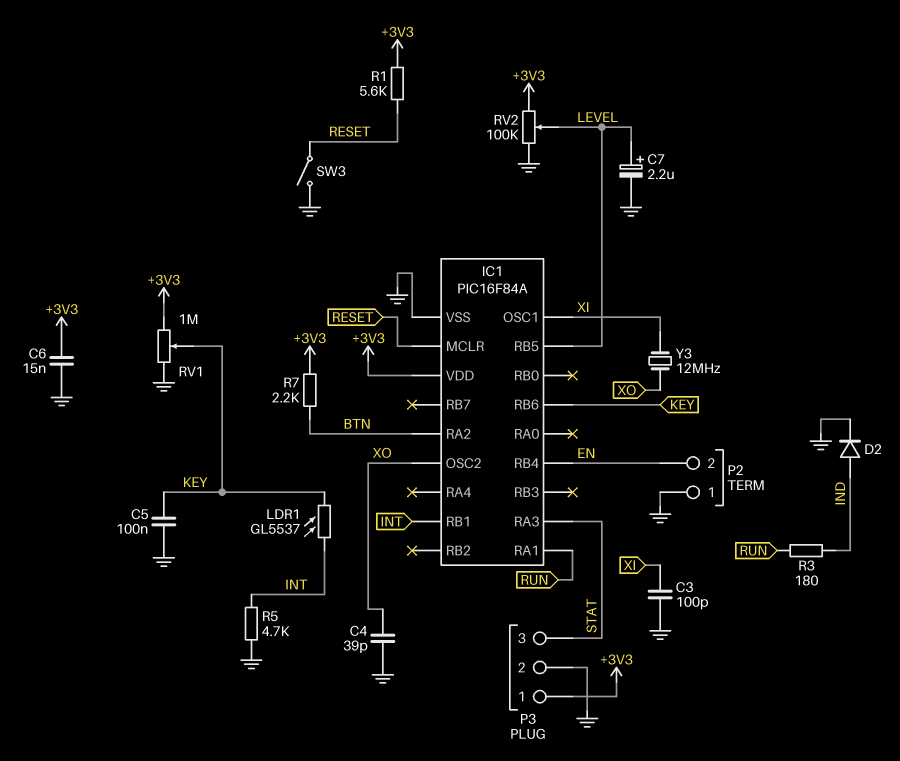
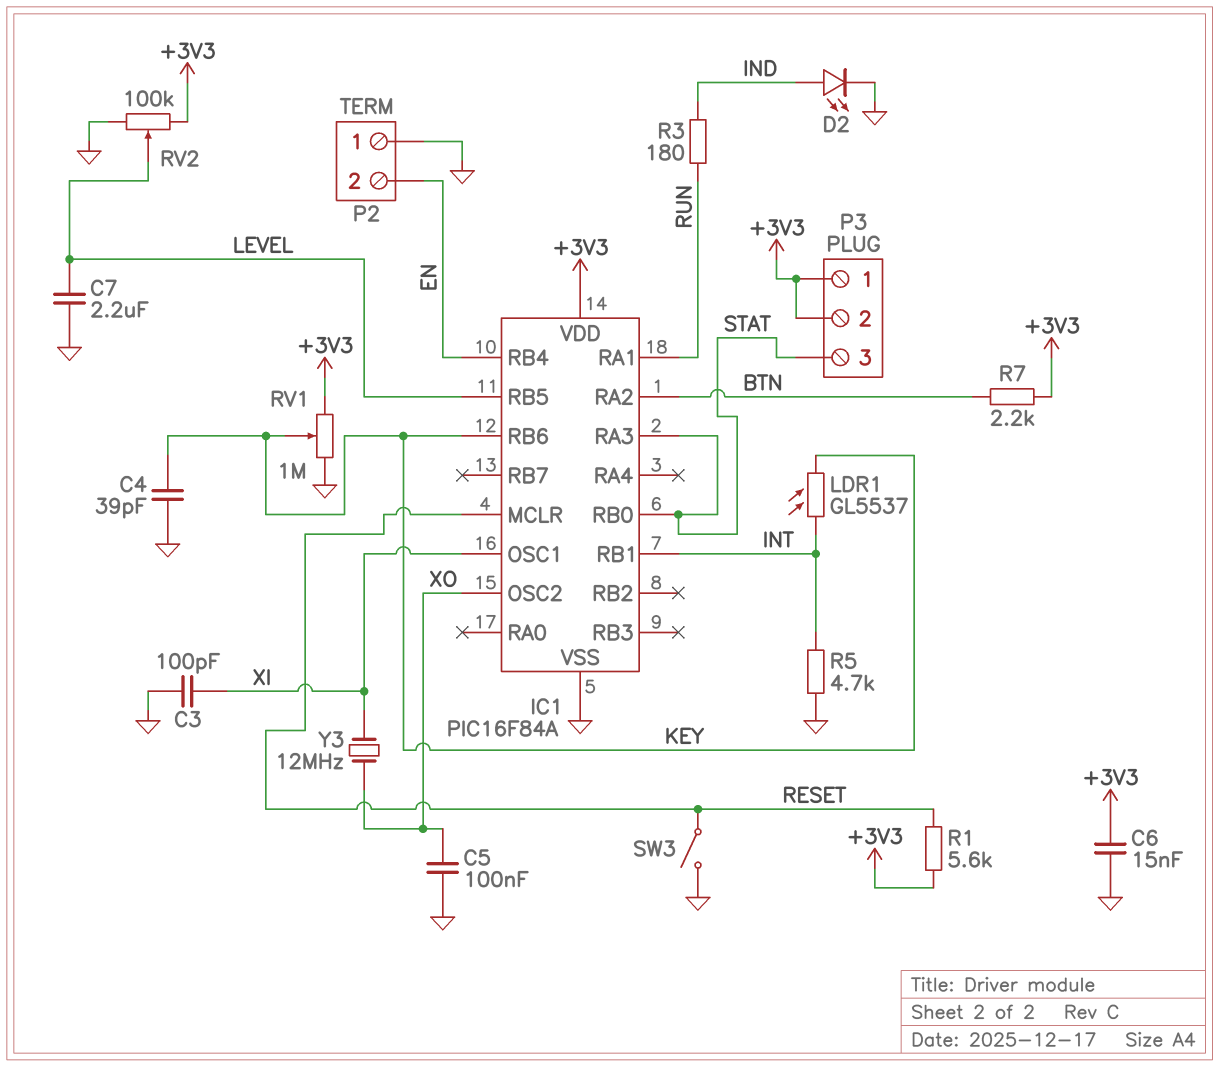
C4: 39pF (GND, XO) -> 39pF (GND, KEY)
C5: 100nF (GND, KEY) -> 100nF (GND, XO)
C7: 2.2uF (plus LEVEL, minus GND) -> 2.2uF (GND, LEVEL)
D2: diode (A IND, K GND) -> LED (A IND, K GND)
IC1 pin RB0: none -> STAT
P3 pin 2: GND -> +3V3

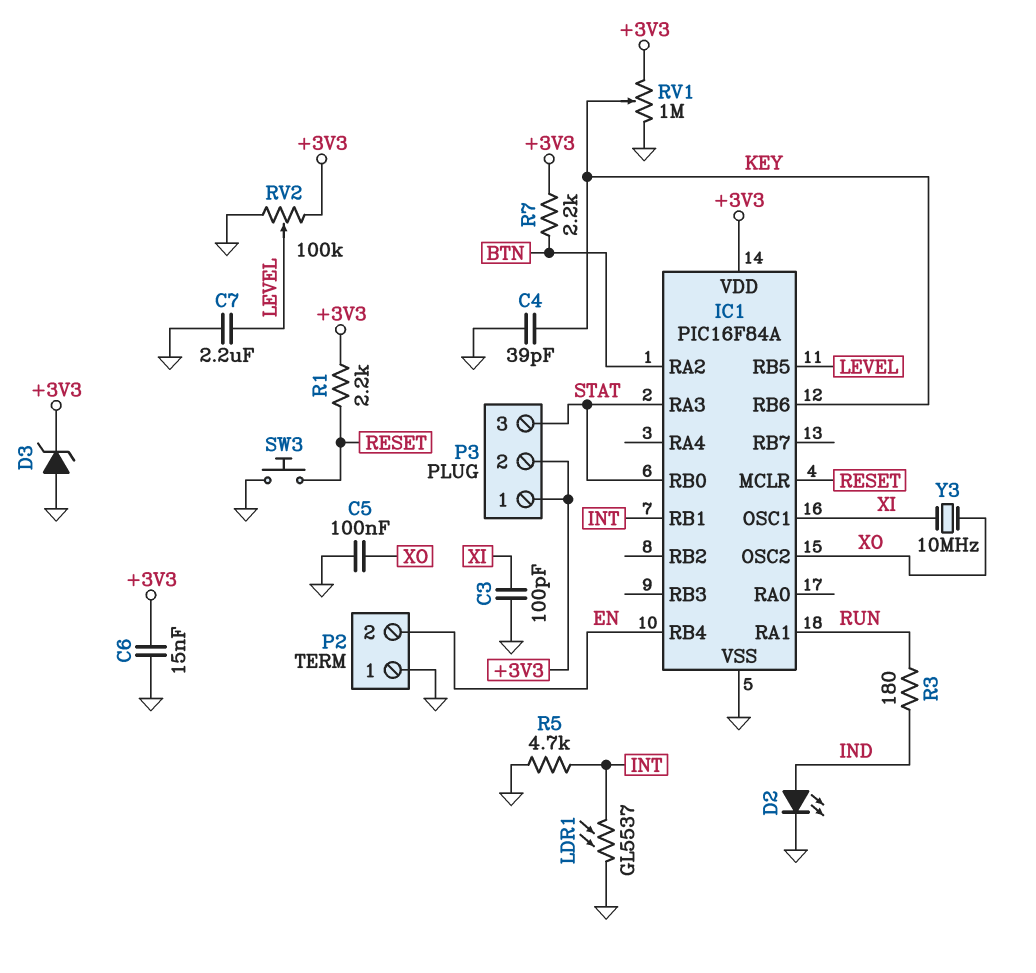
D3: none -> zener (A GND, K +3V3)
LDR1: GL5537 (INT, KEY) -> GL5537 (GND, INT)
R1: 5.6k (+3V3, RESET) -> 2.2k (+3V3, RESET)
SW3: switch (GND, RESET) -> button (GND, RESET)
Y3: 12MHz (XI, XO) -> 10MHz (XI, XO)

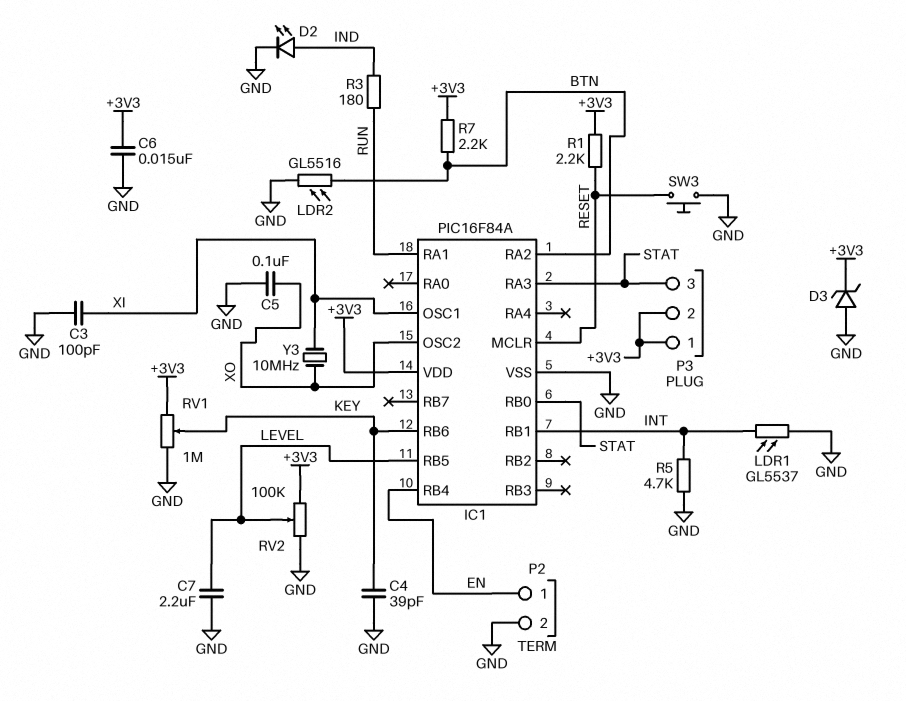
LDR2: none -> GL5516 (BTN, GND)
P2 pin 1: GND -> EN
P2 pin 2: EN -> GND

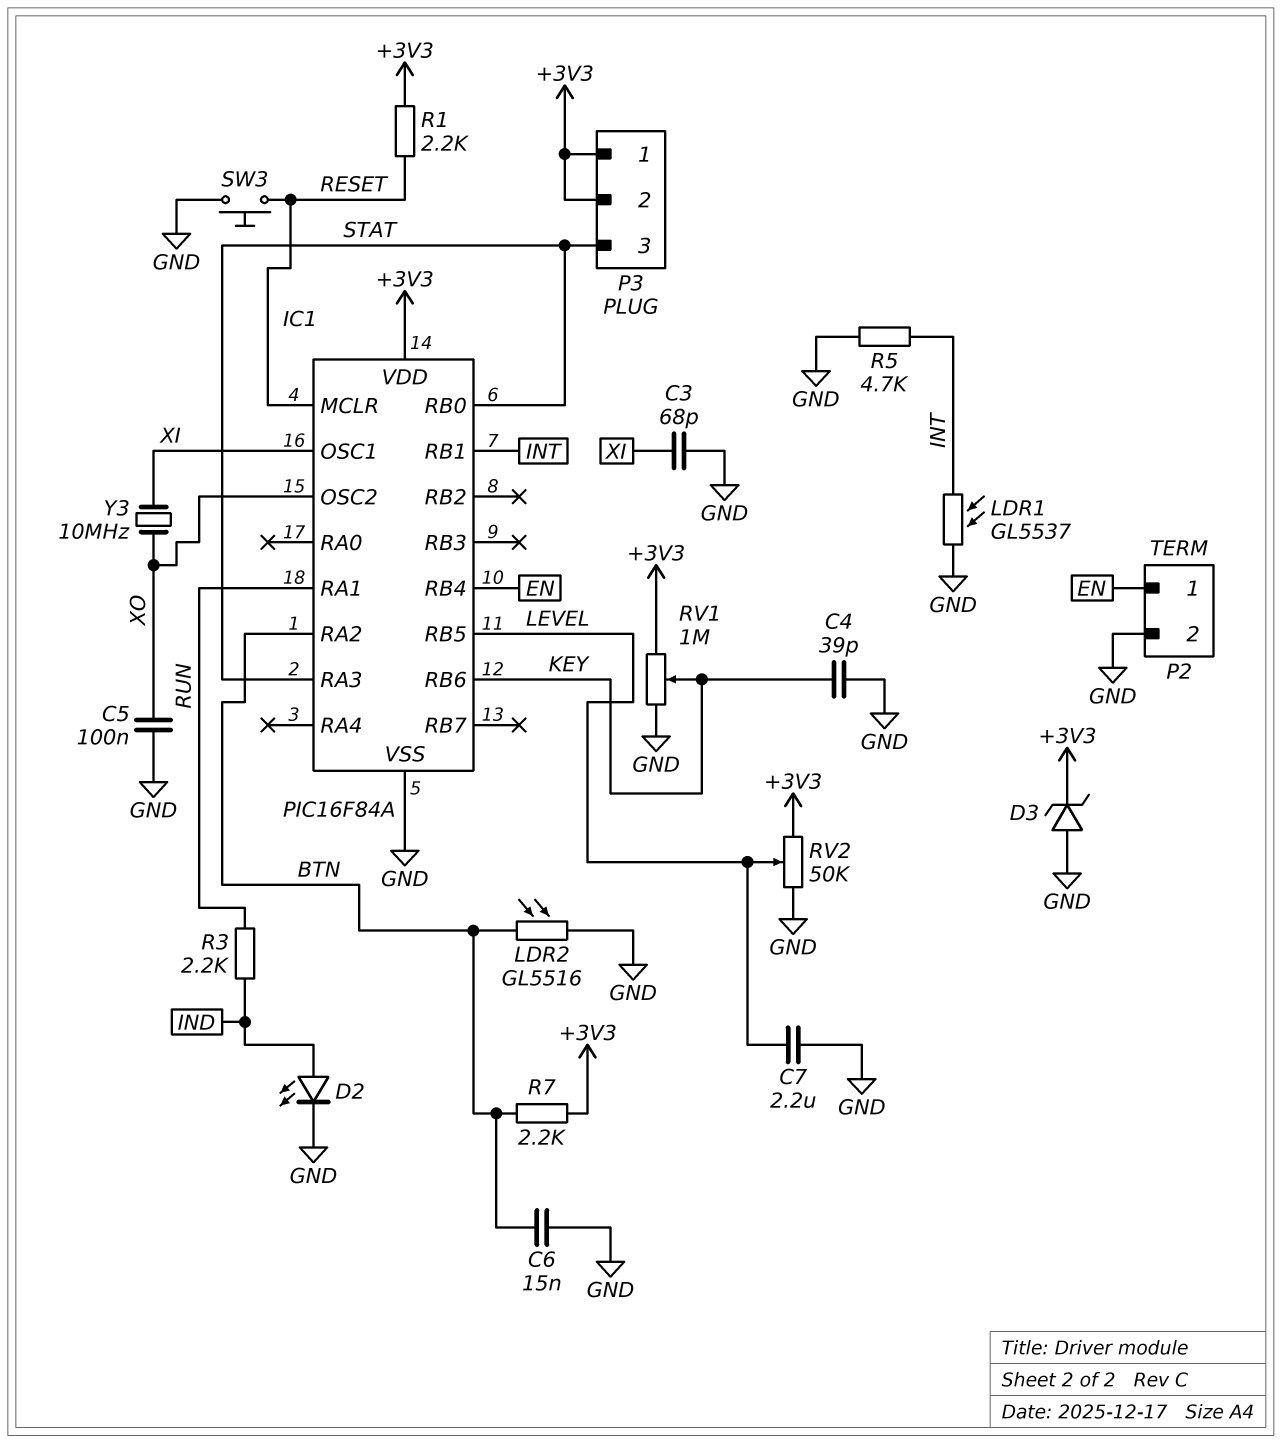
C3: 100pF (GND, XI) -> 68pF (GND, XI)
C6: 15nF (+3V3, GND) -> 15nF (BTN, GND)
R3: 180 (IND, RUN) -> 2.2k (IND, RUN)
RV2: 100k (+3V3, GND, wiper LEVEL) -> 50k (+3V3, GND, wiper LEVEL)

